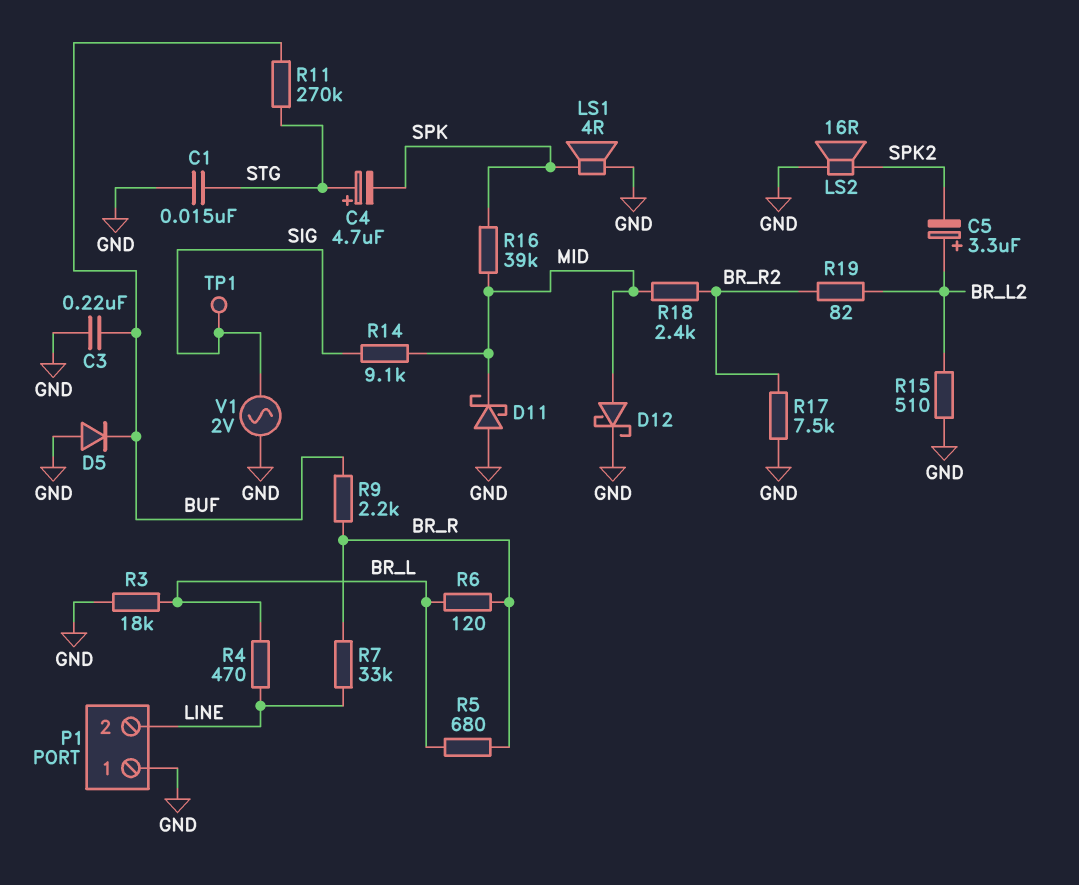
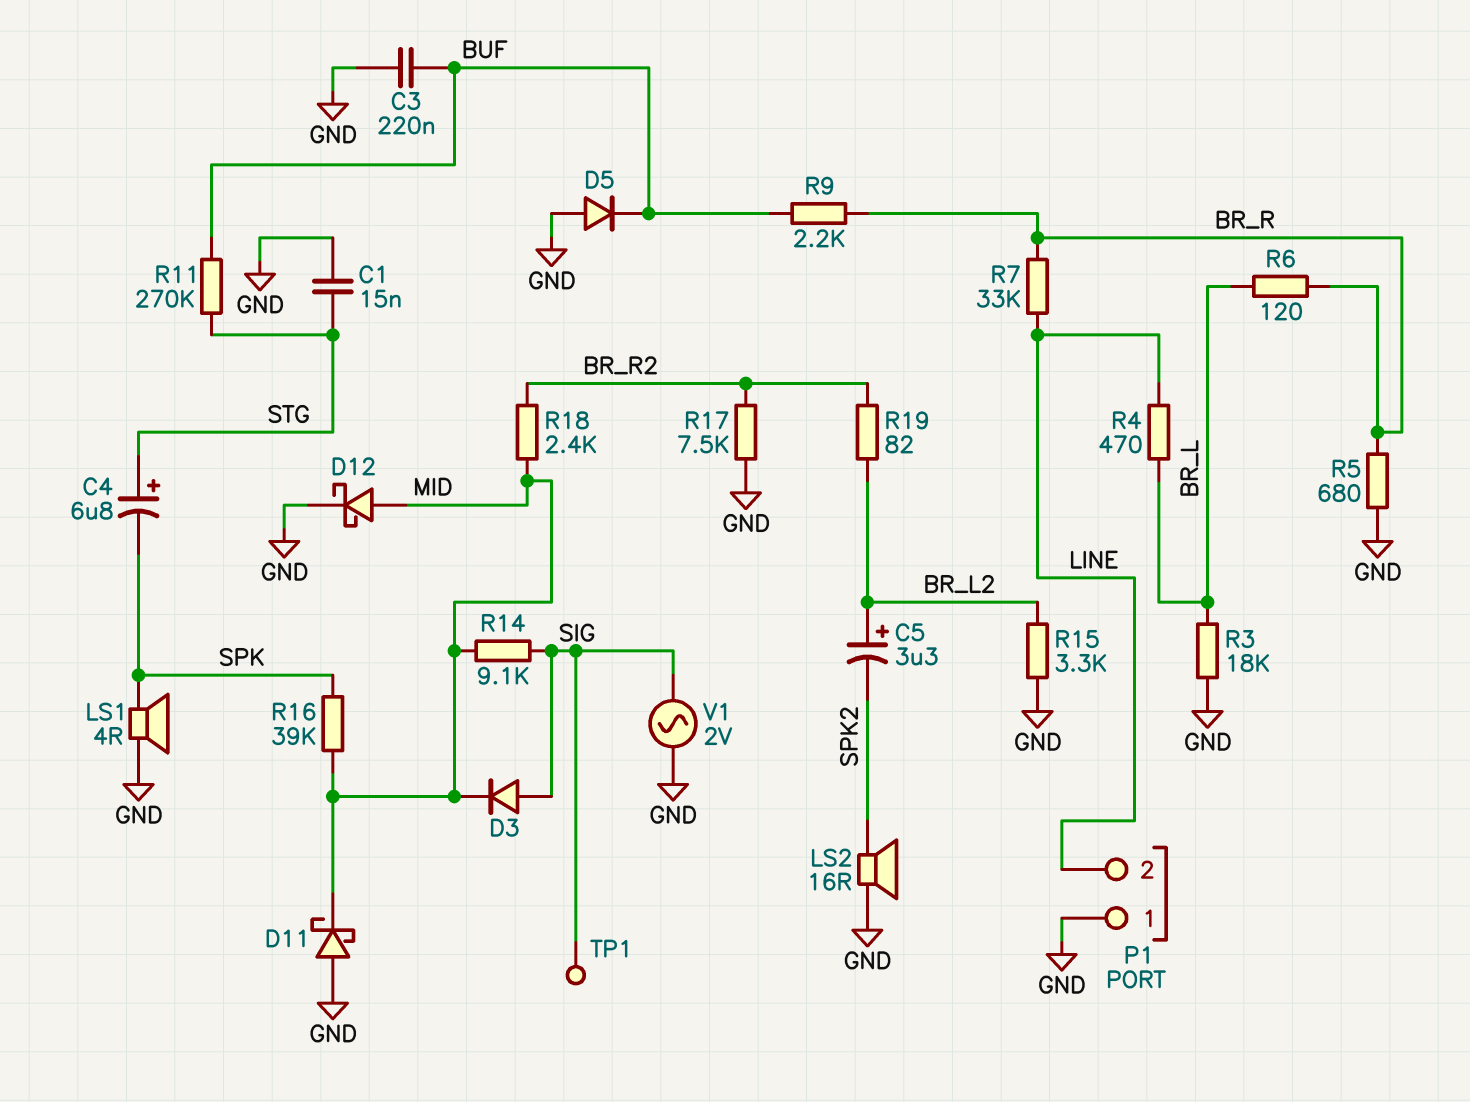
C4: 4.7uF (plus STG, minus SPK) -> 6.8uF (plus STG, minus SPK)
D3: none -> diode (A SIG, K MID)
R5: 680 (BR_L, BR_R) -> 680 (BR_R, GND)
R15: 510 (BR_L2, GND) -> 3.3k (BR_L2, GND)

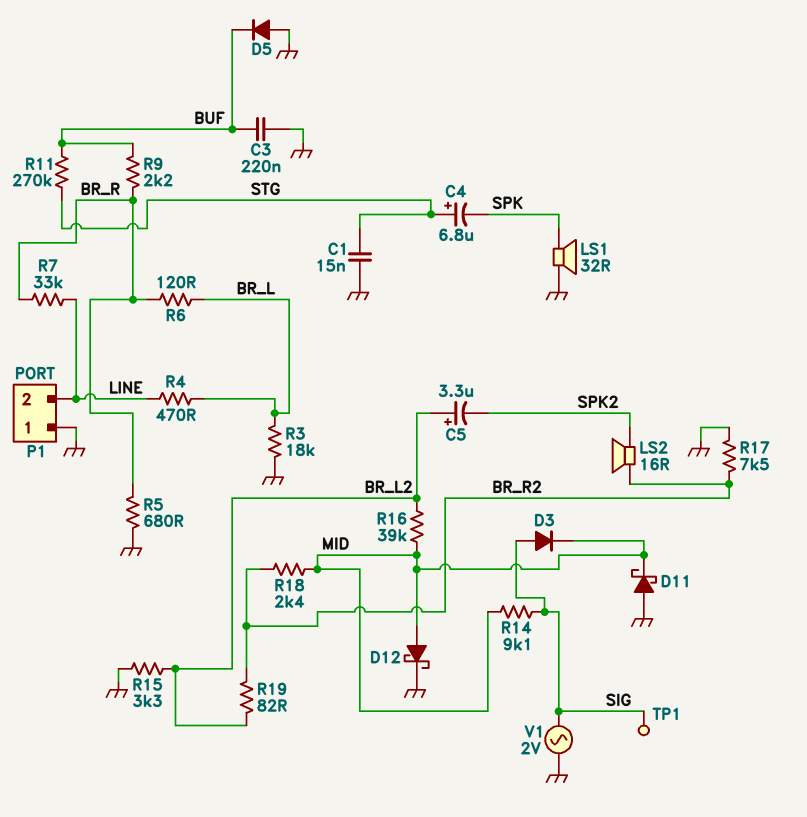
LS1: speaker 4R (GND, SPK) -> speaker 32R (GND, SPK)
LS2: speaker 16R (GND, SPK2) -> speaker 16R (BR_R2, SPK2)
R16: 39k (MID, SPK) -> 39k (BR_L2, MID)

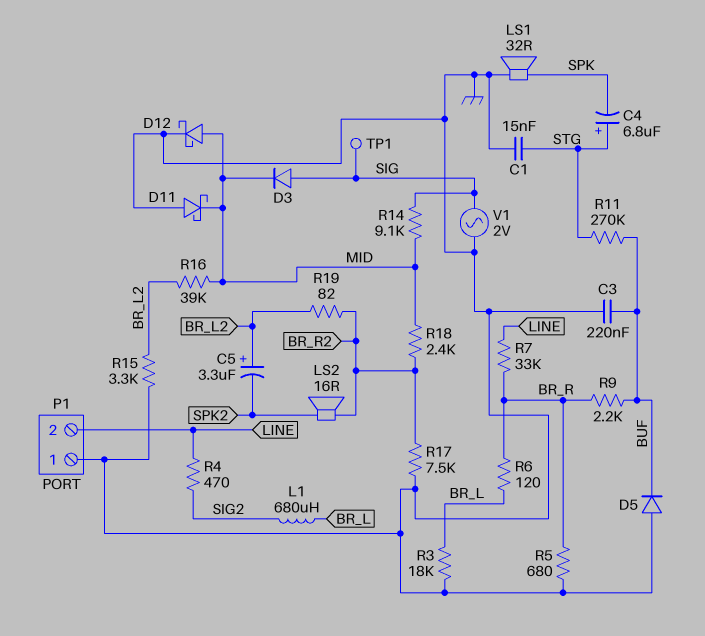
L1: none -> 680uH (BR_L, SIG2)
R4: 470 (BR_L, LINE) -> 470 (LINE, SIG2)

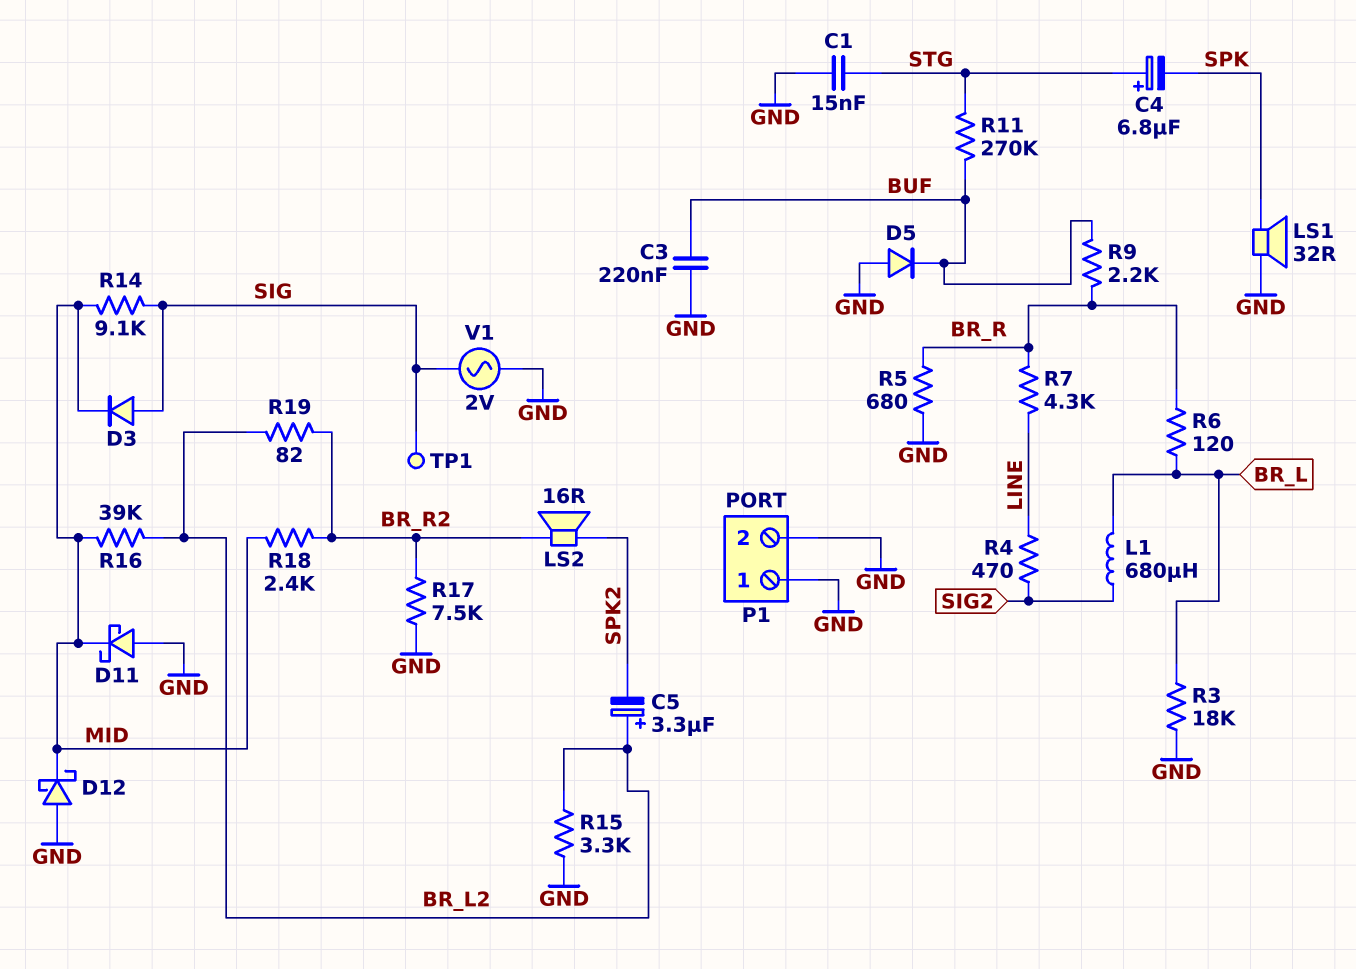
D12: schottky (A MID, K GND) -> schottky (A GND, K MID)
P1 pin 2: LINE -> GND
R7: 33k (BR_R, LINE) -> 4.3k (BR_R, LINE)

